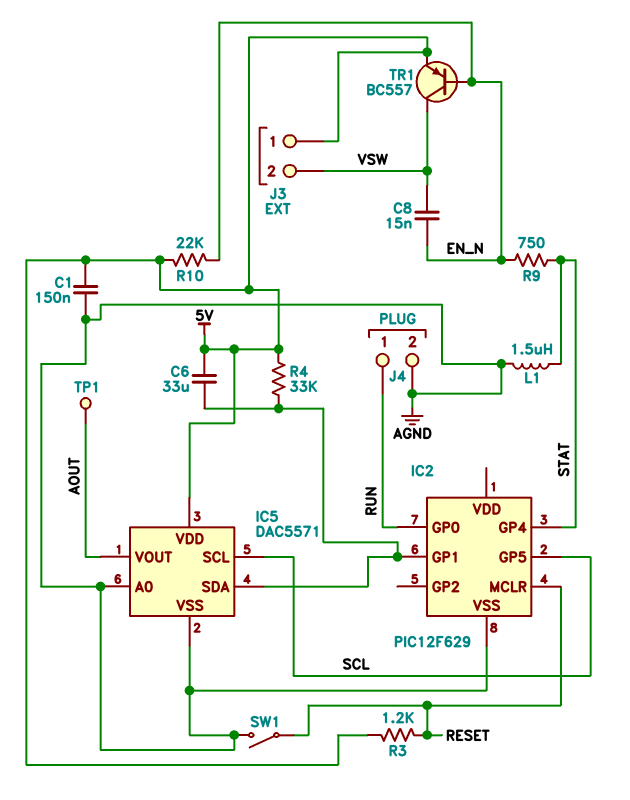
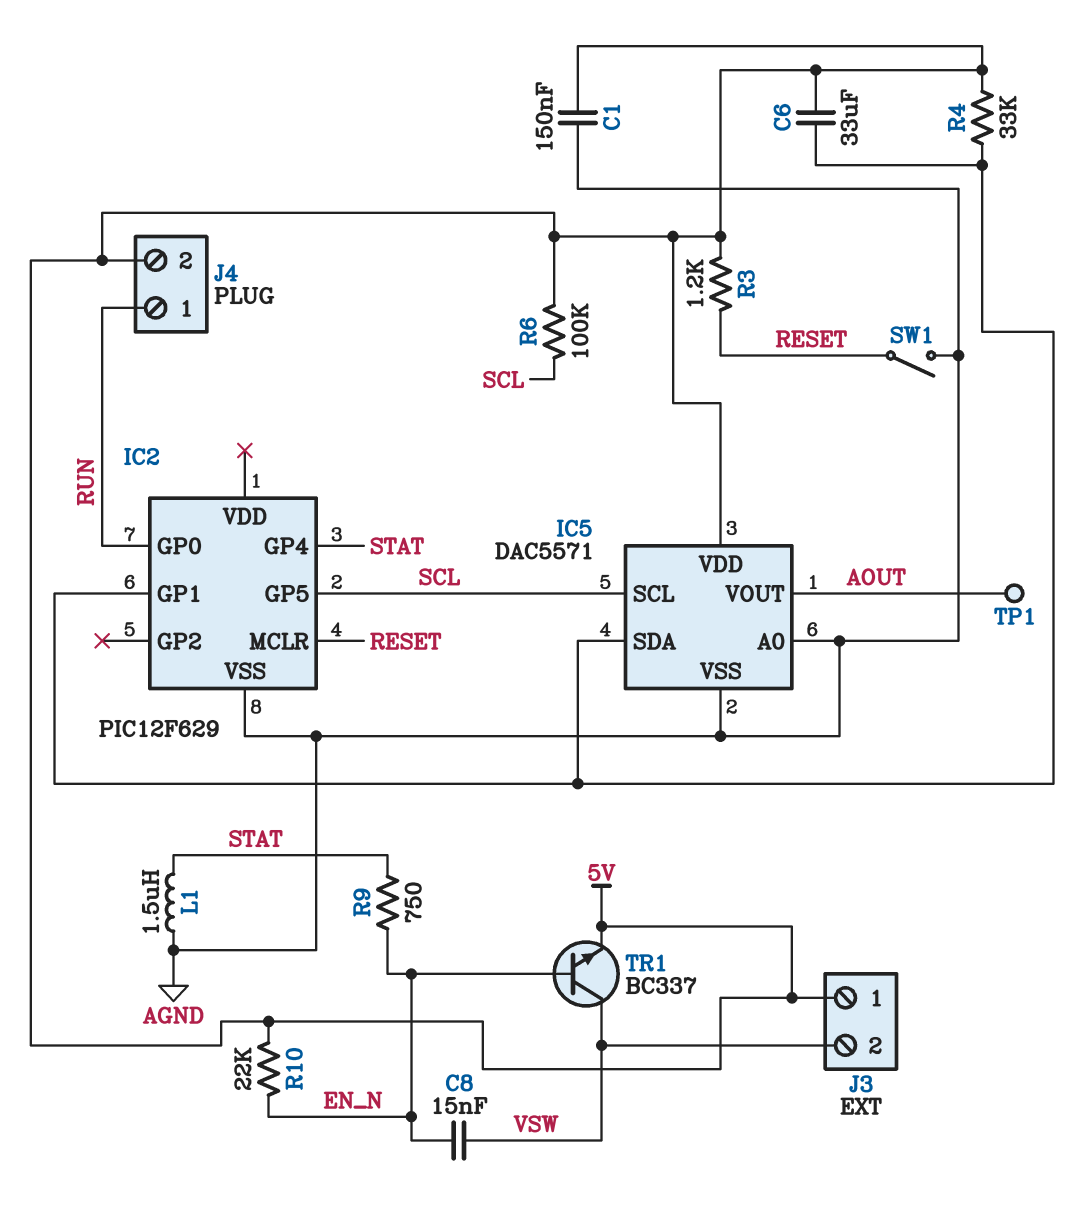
J4 pin 2: AGND -> 5V
R6: none -> 100k (5V, SCL)
TR1: PNP BC557 (B EN_N, C VSW, E 5V) -> NPN BC337 (B EN_N, C VSW, E 5V)

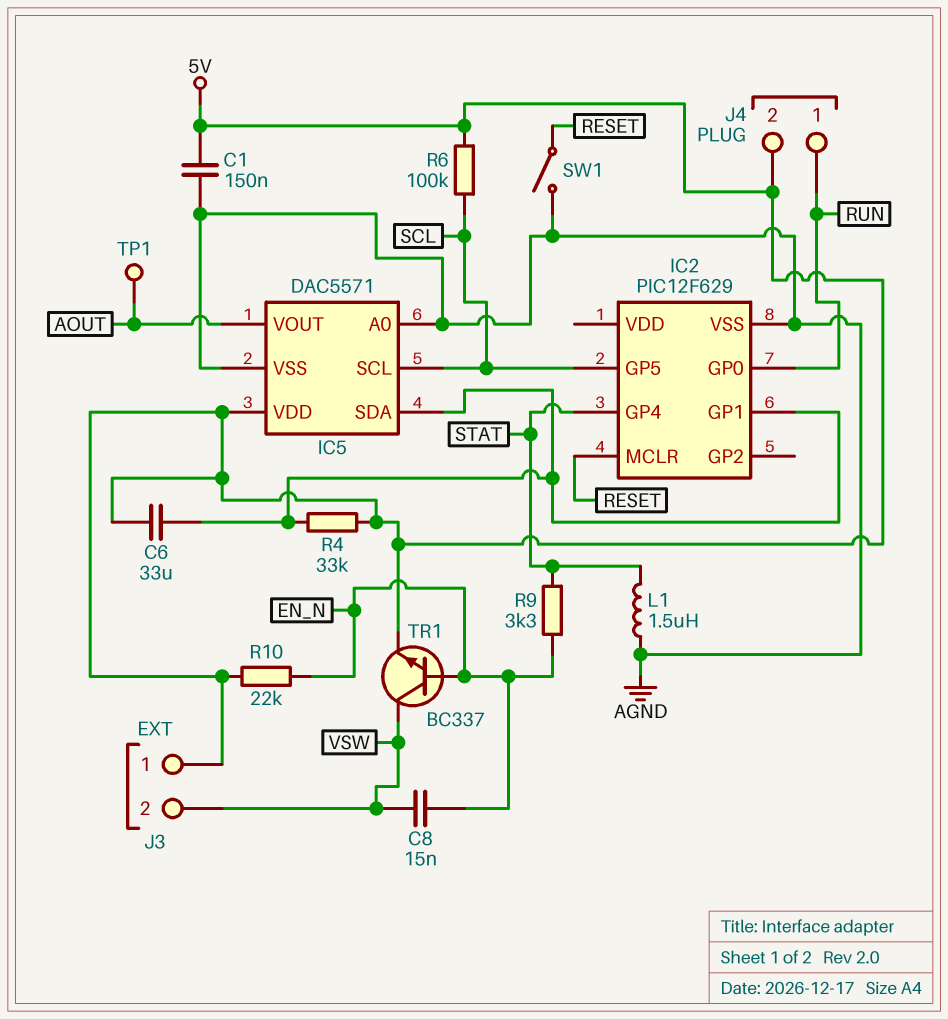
R3: 1.2k (5V, RESET) -> none
R9: 750 (EN_N, STAT) -> 3.3k (EN_N, STAT)

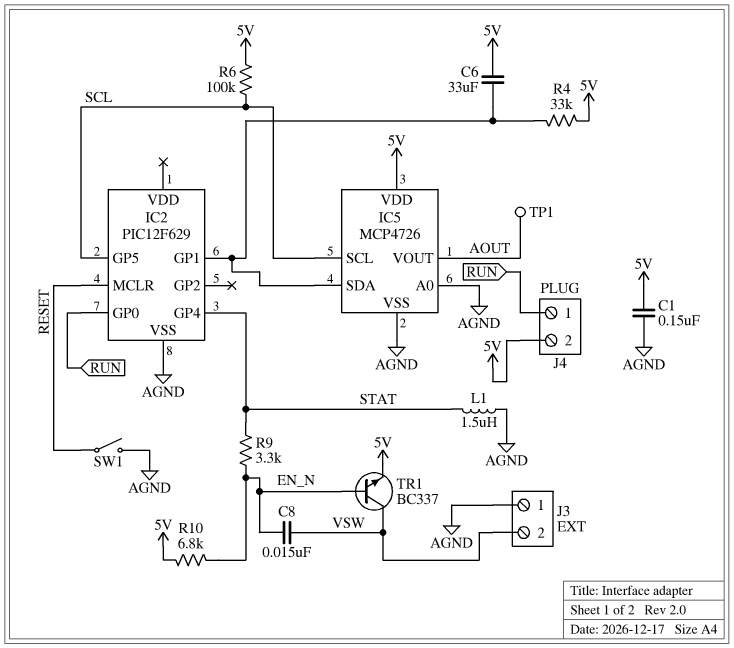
IC5: DAC5571 -> MCP4726
J3 pin 1: 5V -> AGND
R10: 22k (5V, EN_N) -> 6.8k (5V, EN_N)

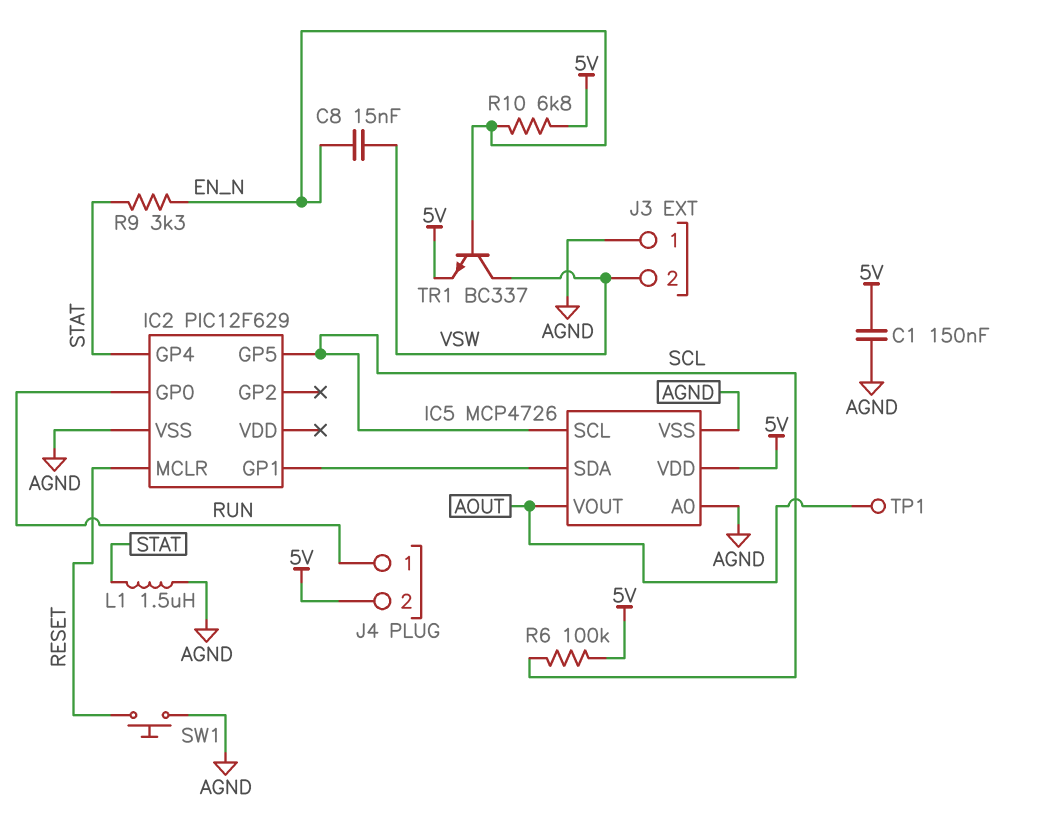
C6: 33uF (5V, IC2/GP1) -> none
R4: 33k (5V, IC2/GP1) -> none
SW1: switch (AGND, RESET) -> button (AGND, RESET)

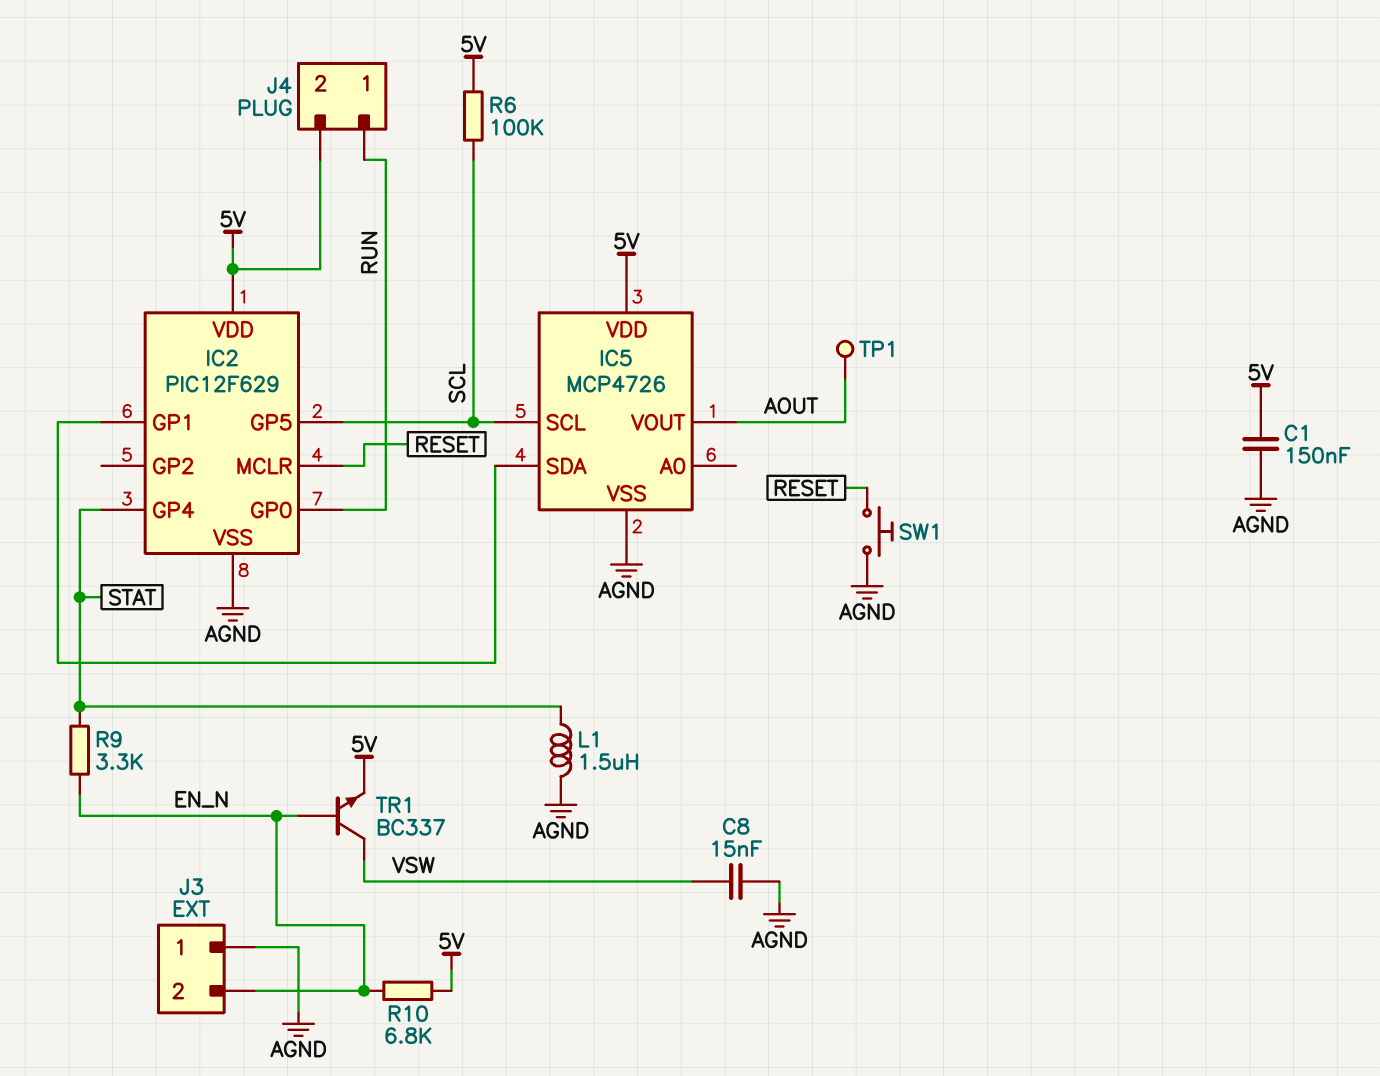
C8: 15nF (EN_N, VSW) -> 15nF (AGND, VSW)
IC2 pin VDD: none -> 5V
IC5 pin A0: AGND -> none
J3 pin 2: VSW -> EN_N

